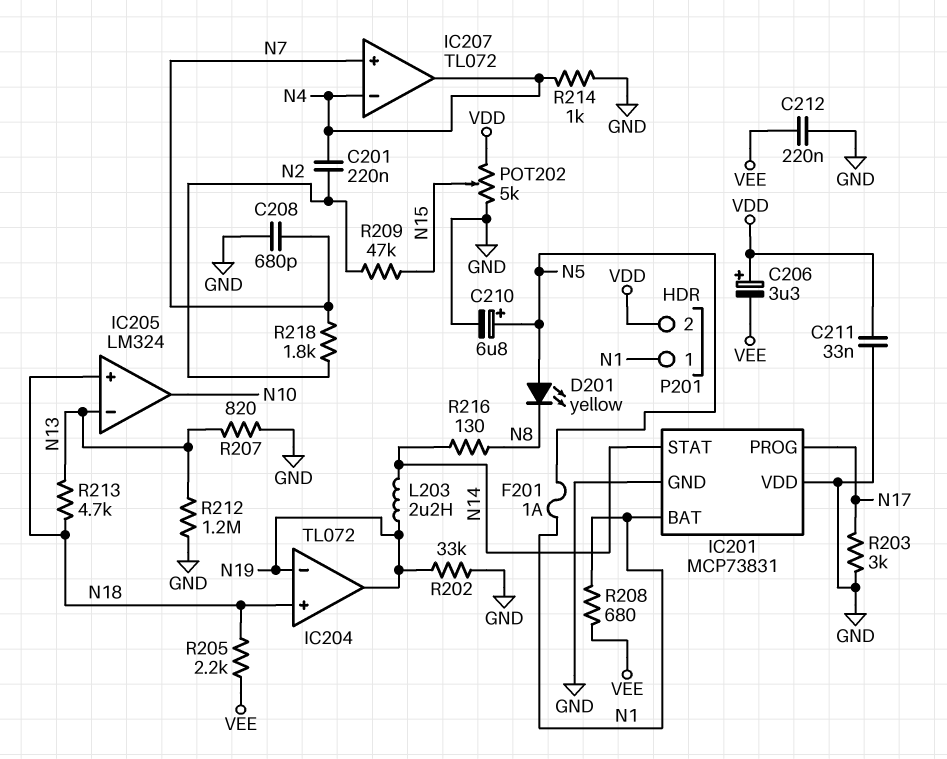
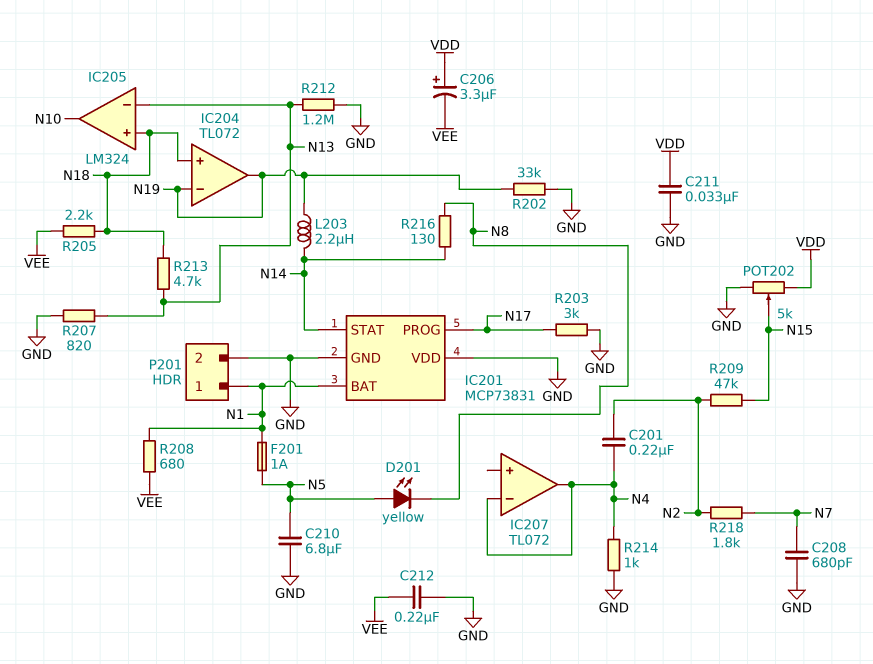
C210: 6.8uF (plus N5, minus GND) -> 6.8uF (GND, N5)
IC207 pin in+: N7 -> none
P201 pin 2: VDD -> GND

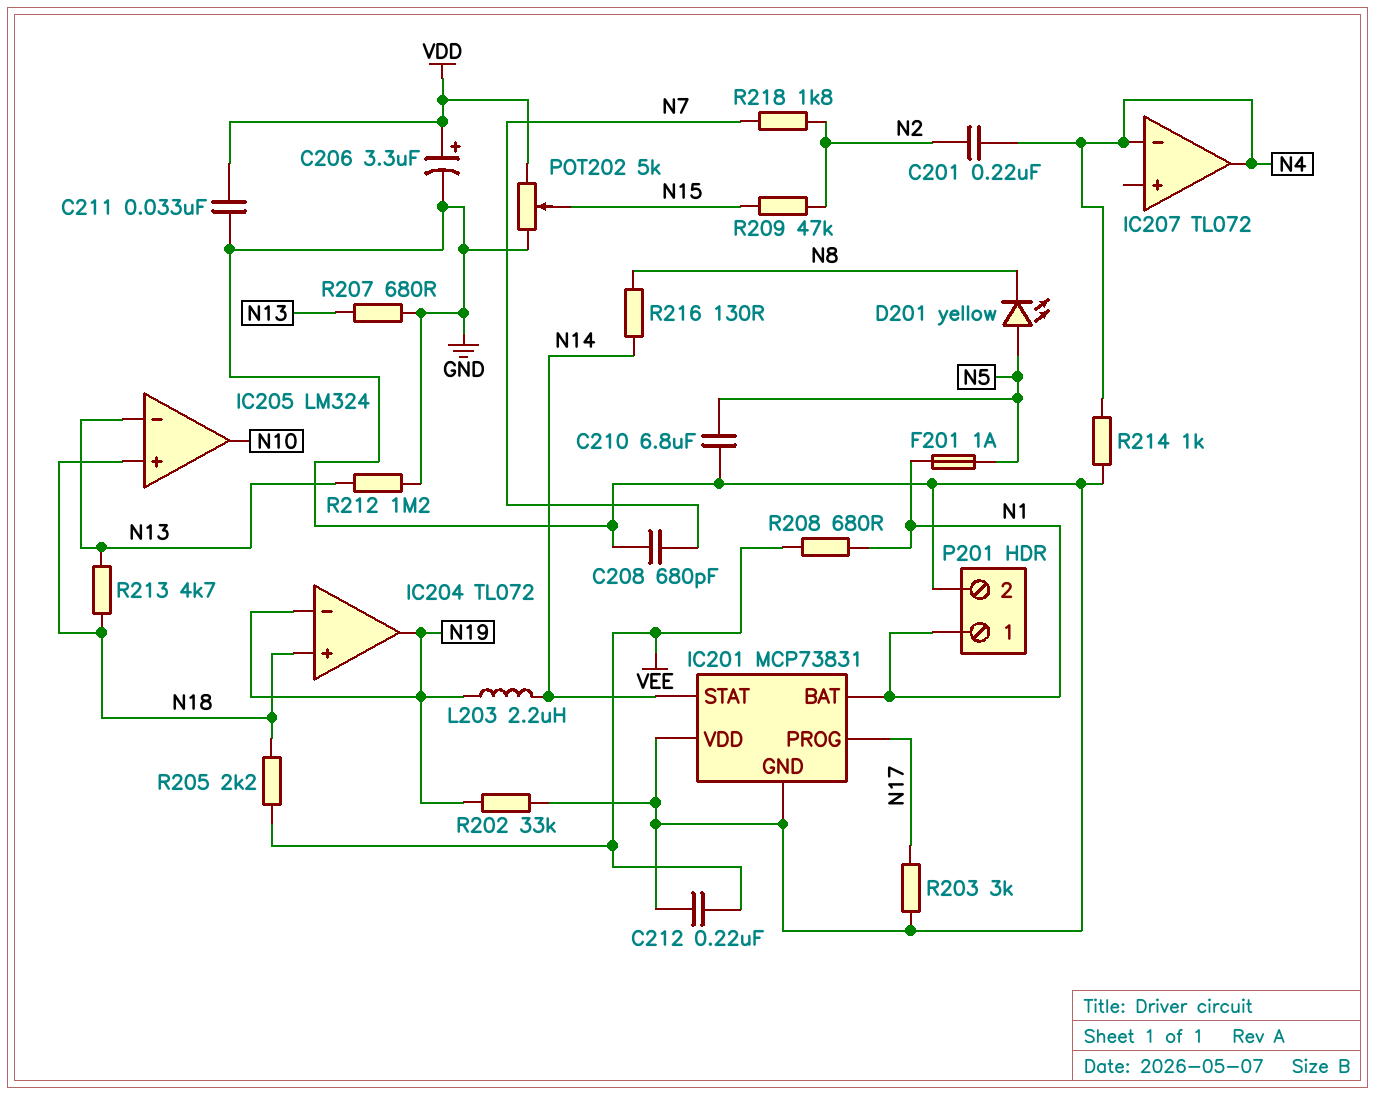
C206: 3.3uF (plus VDD, minus VEE) -> 3.3uF (plus VDD, minus GND)
R207: 820 (GND, N13) -> 680 (GND, N13)

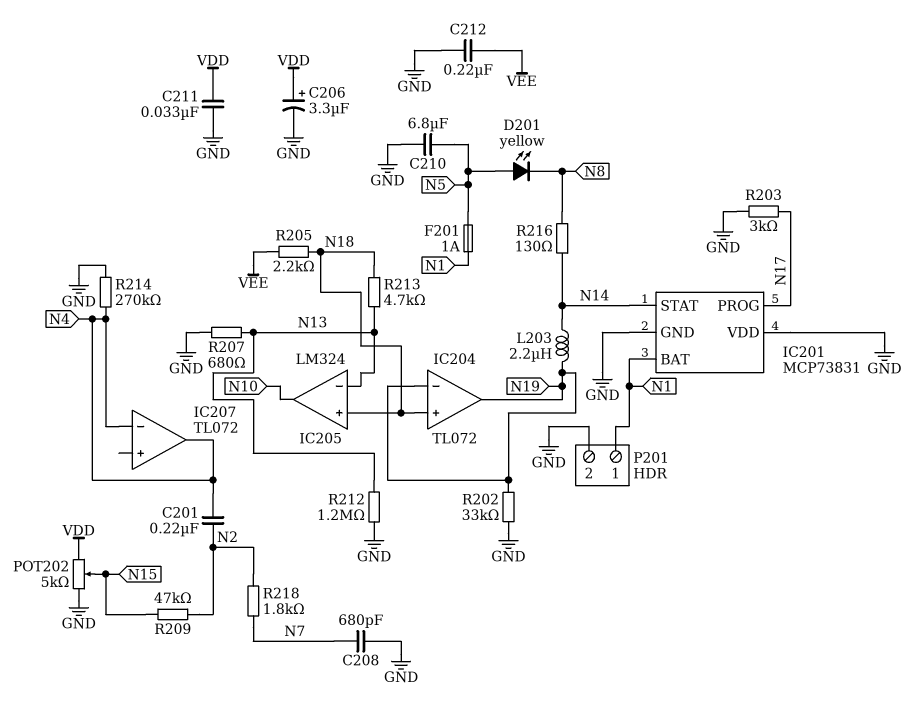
R208: 680 (N1, VEE) -> none
R214: 1k (GND, N4) -> 270k (GND, N4)

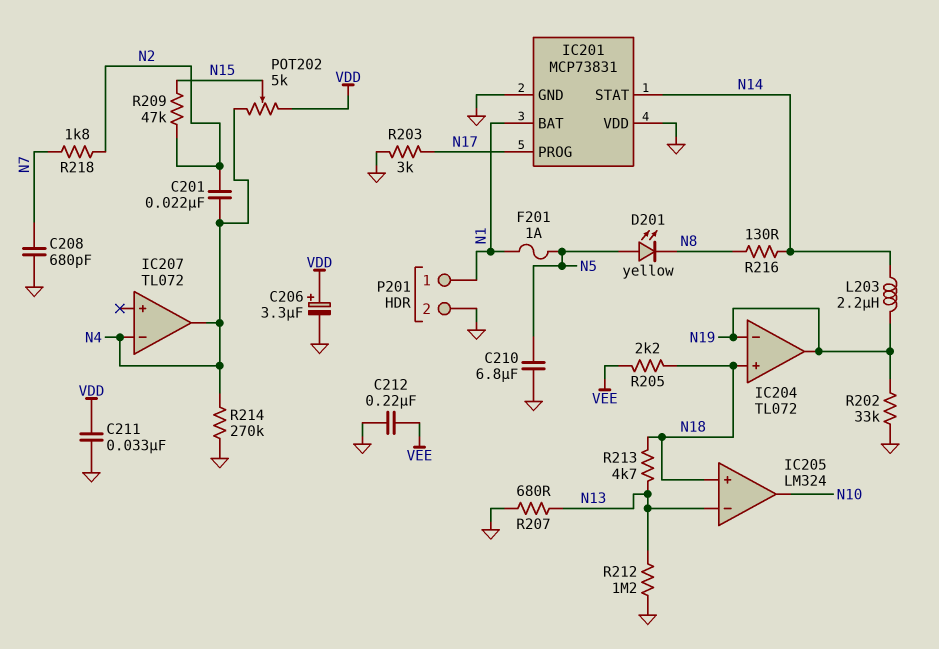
C201: 220nF (N2, N4) -> 22nF (N2, N4)
POT202: 5k (GND, VDD, wiper N15) -> 5k (N4, VDD, wiper N15)

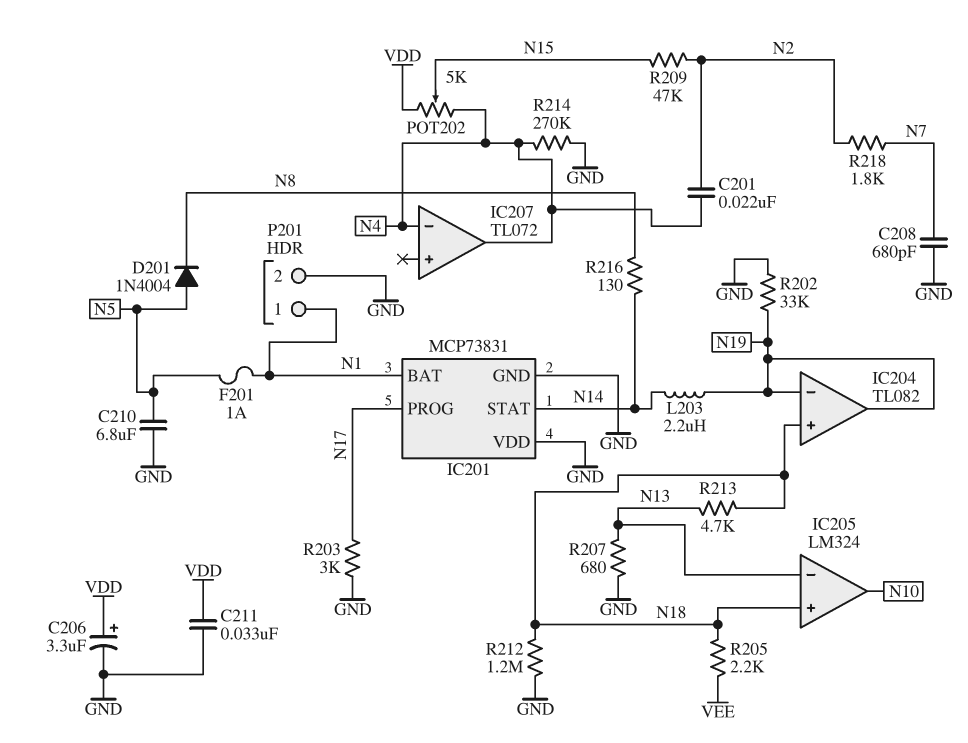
C212: 220nF (GND, VEE) -> none
D201: LED yellow (A N5, K N8) -> diode 1N4004 (A N5, K N8)
IC204: TL072 -> TL082
R212: 1.2M (GND, N13) -> 1.2M (GND, N18)

